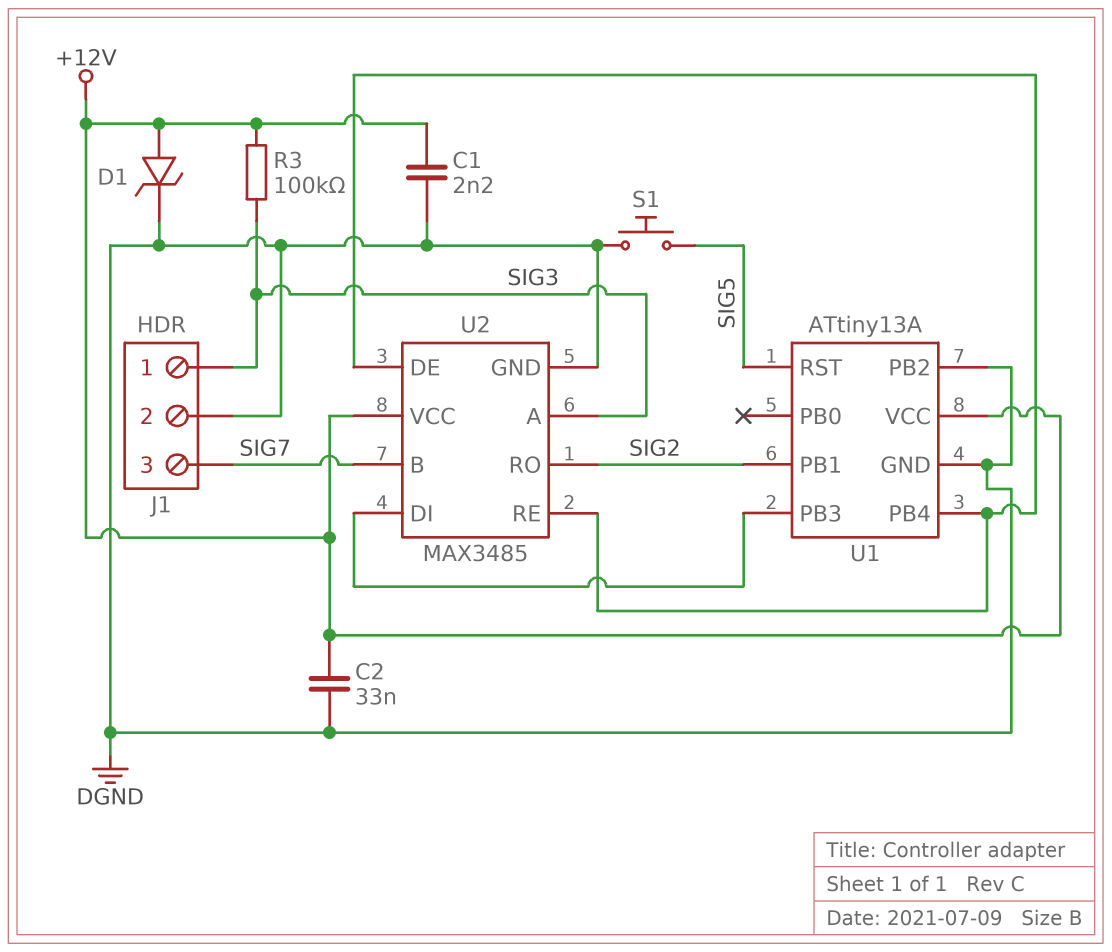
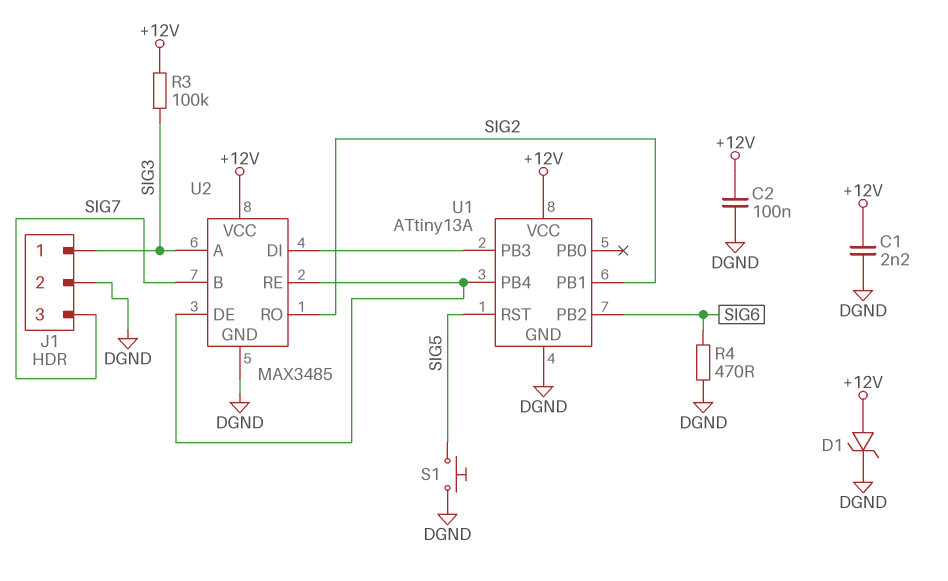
C2: 33nF (+12V, DGND) -> 100nF (+12V, DGND)
R4: none -> 470 (DGND, SIG6)
U1 pin PB2: DGND -> SIG6

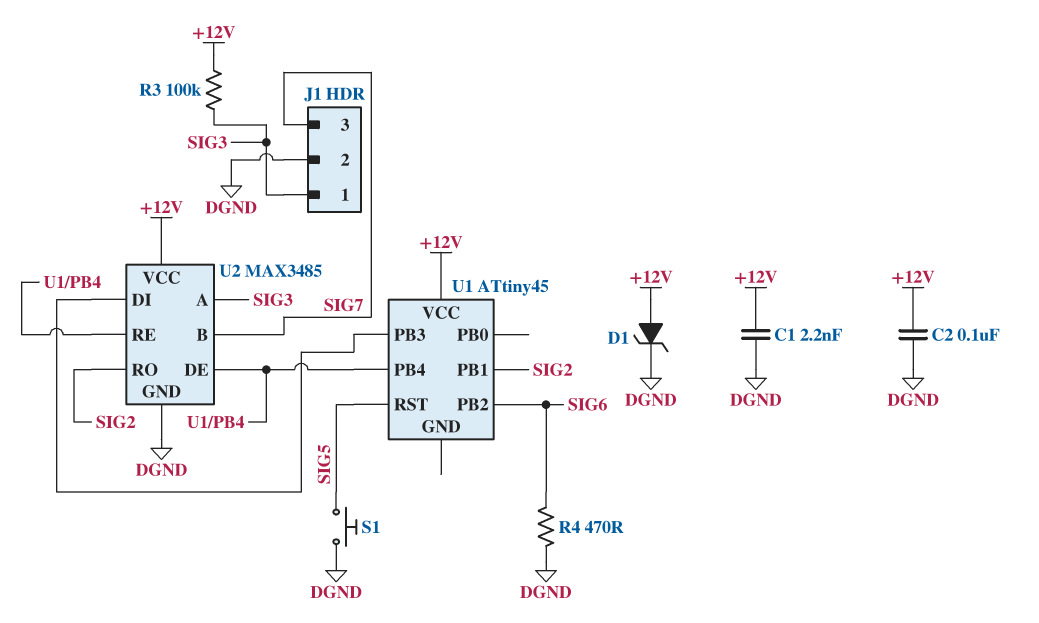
U1: ATtiny13A -> ATtiny45
U1 pin GND: DGND -> none

